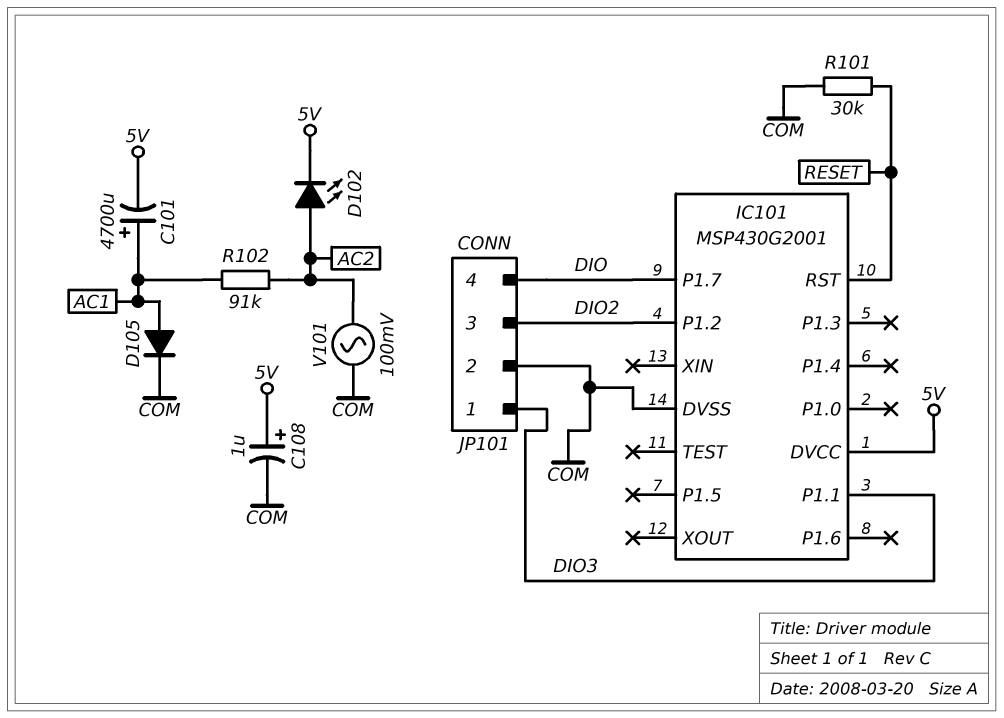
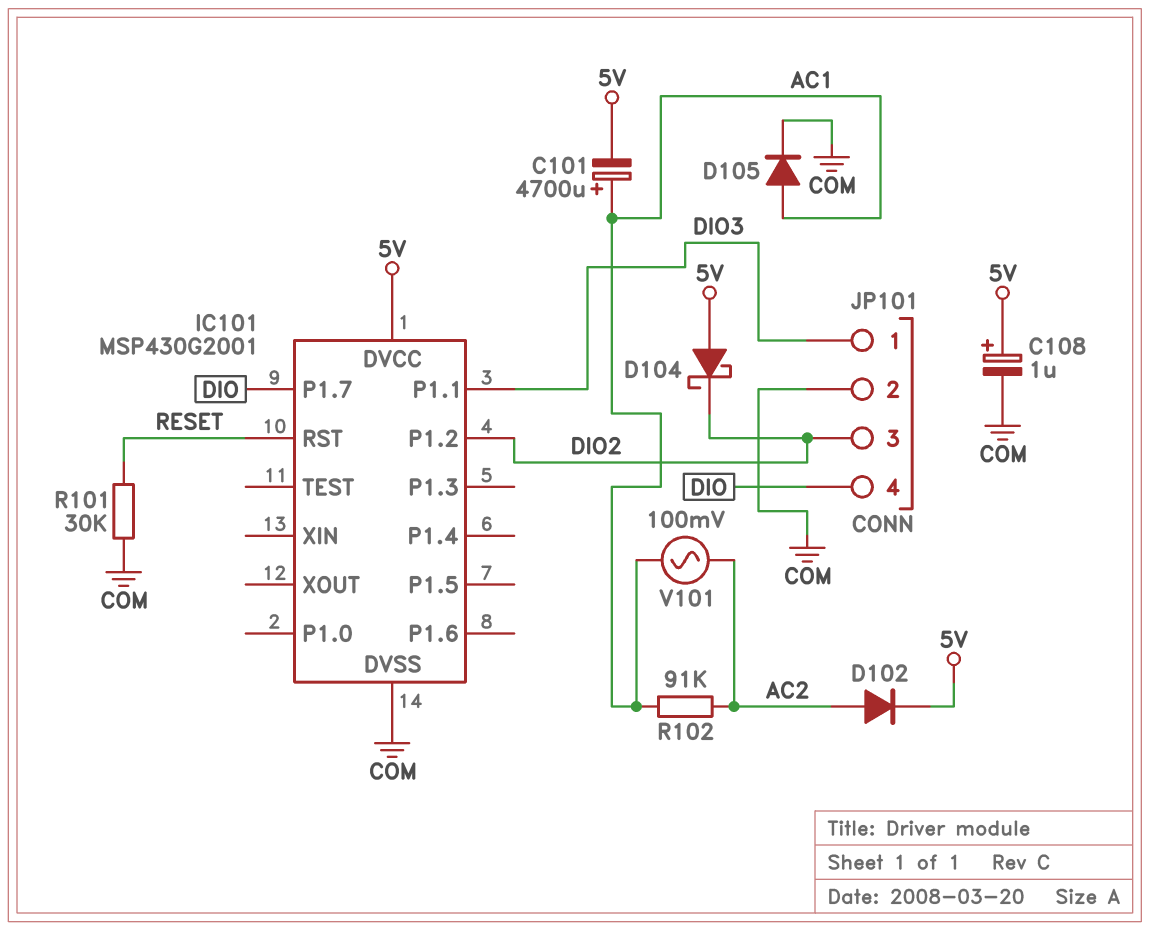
D102: LED (A AC2, K 5V) -> diode (A AC2, K 5V)
D104: none -> schottky (A 5V, K DIO2)
V101: AC 100mV (AC2, COM) -> AC 100mV (AC1, AC2)

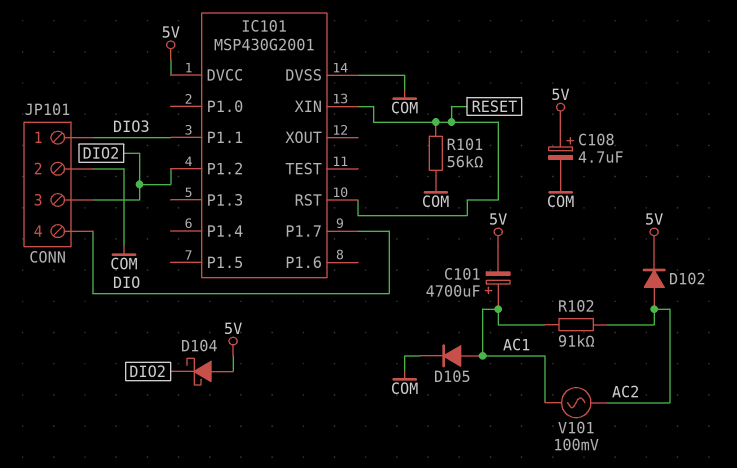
C108: 1uF (plus 5V, minus COM) -> 4.7uF (plus 5V, minus COM)
IC101 pin XIN: none -> RESET
R101: 30k (COM, RESET) -> 56k (COM, RESET)

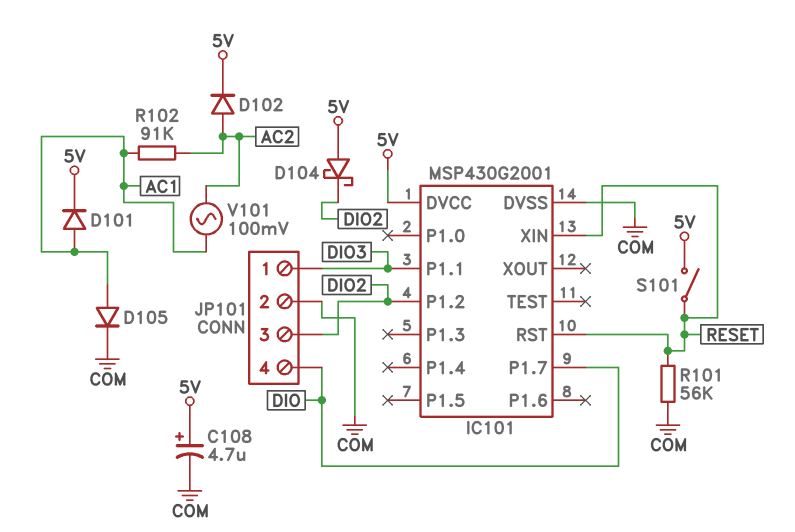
C101: 4700uF (plus AC1, minus 5V) -> none
D101: none -> diode (A AC1, K 5V)
S101: none -> switch (5V, RESET)

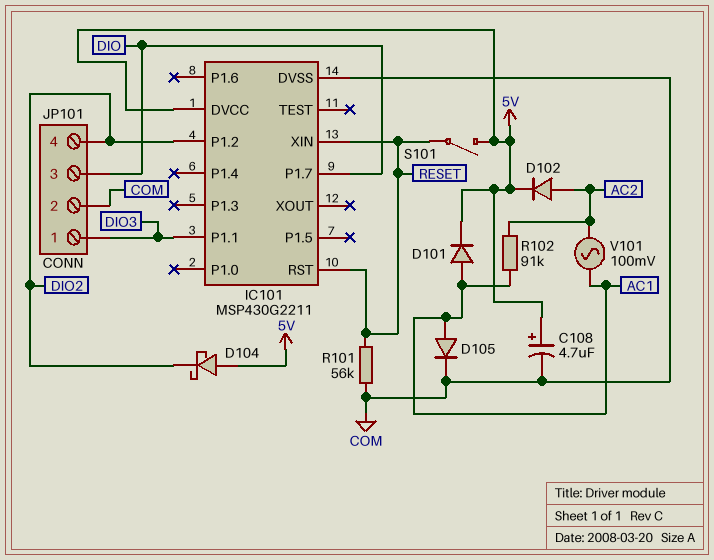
IC101: MSP430G2001 -> MSP430G2211
JP101 pin 3: DIO2 -> DIO
JP101 pin 4: DIO -> DIO2

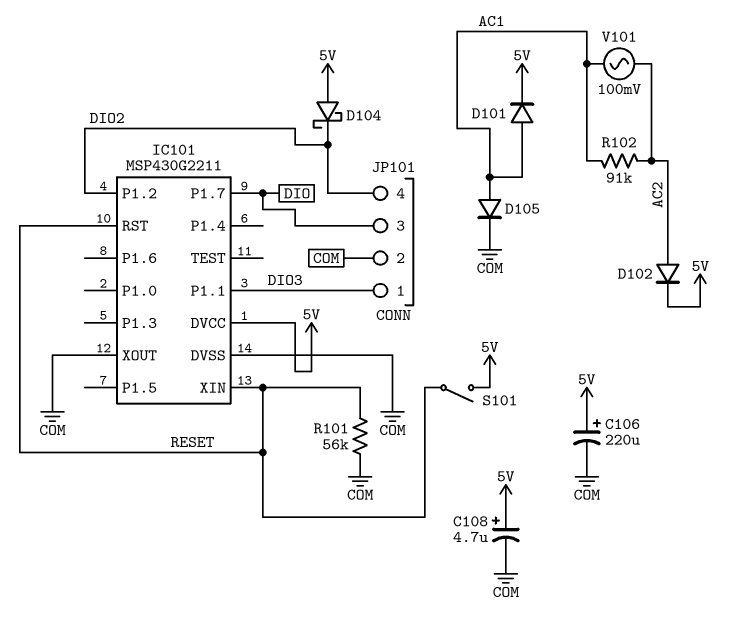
C106: none -> 220uF (plus 5V, minus COM)
IC101 pin XOUT: none -> COM

